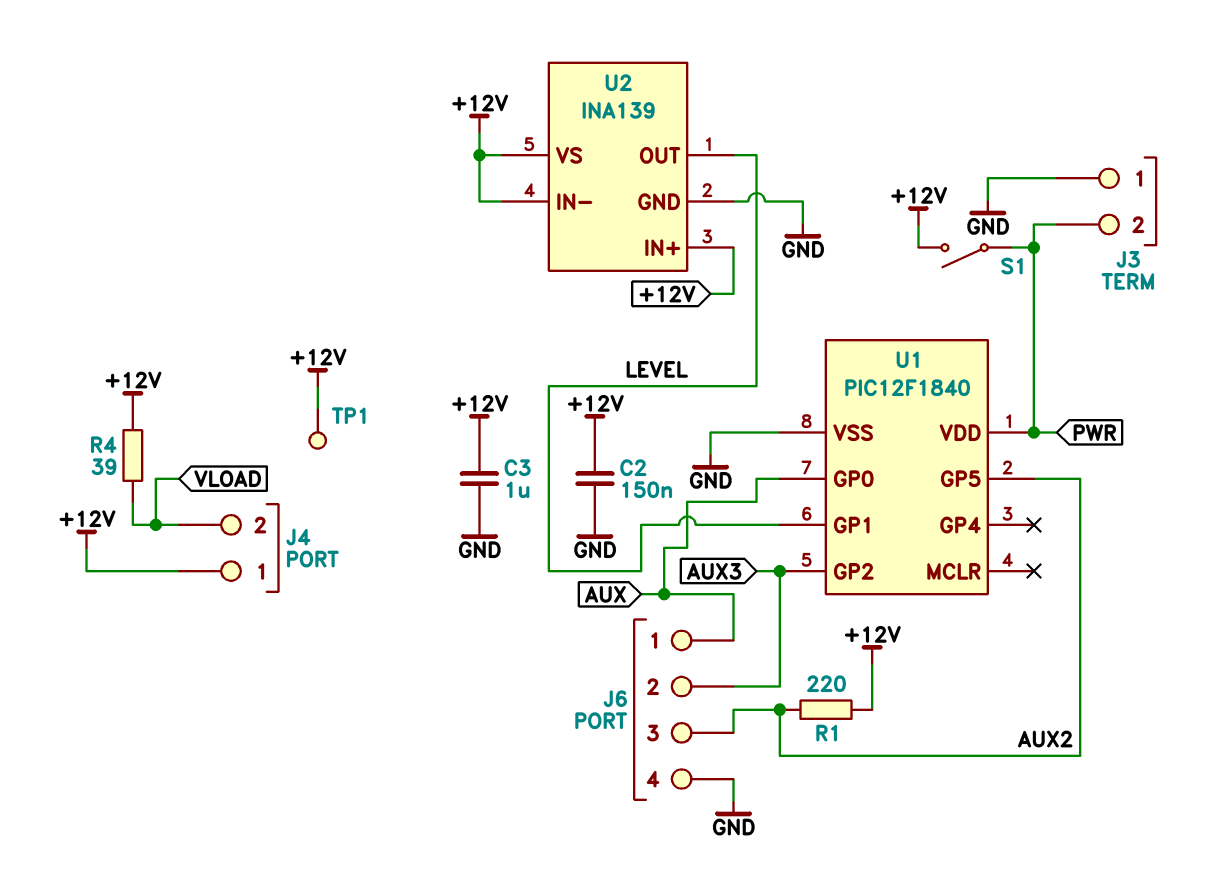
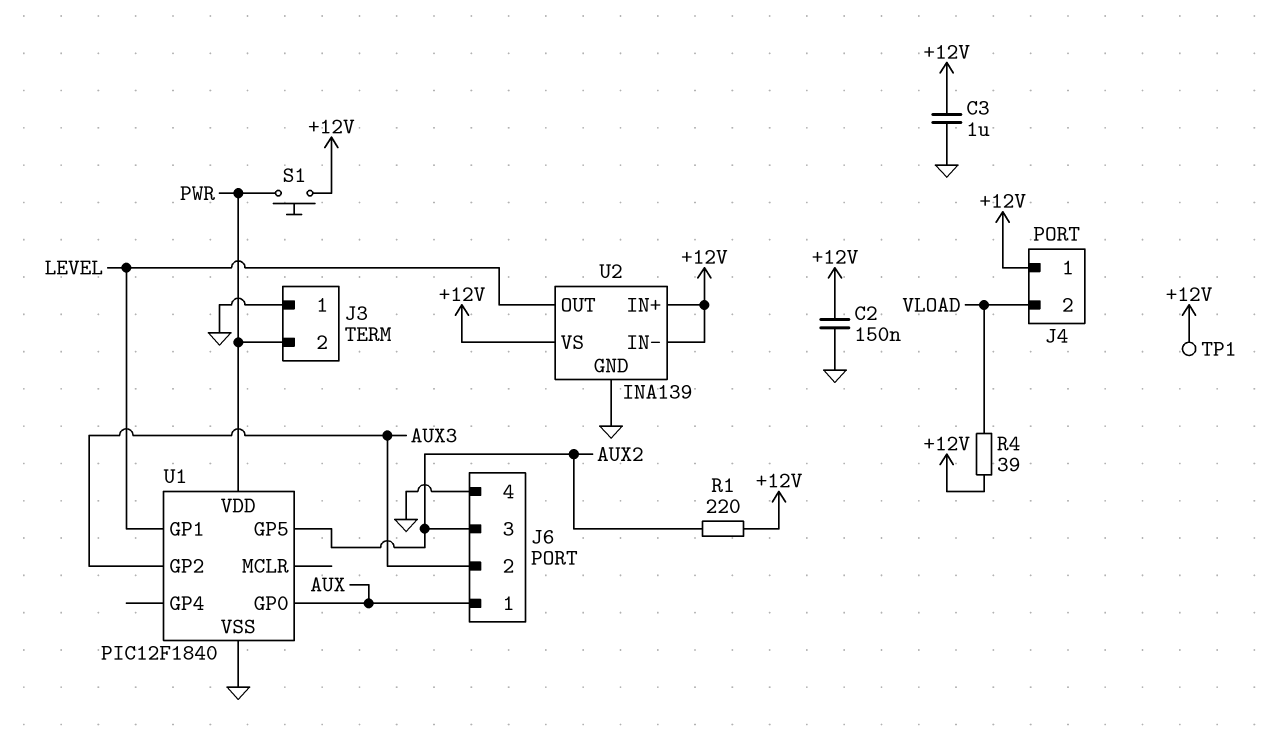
S1: switch (+12V, PWR) -> button (+12V, PWR)

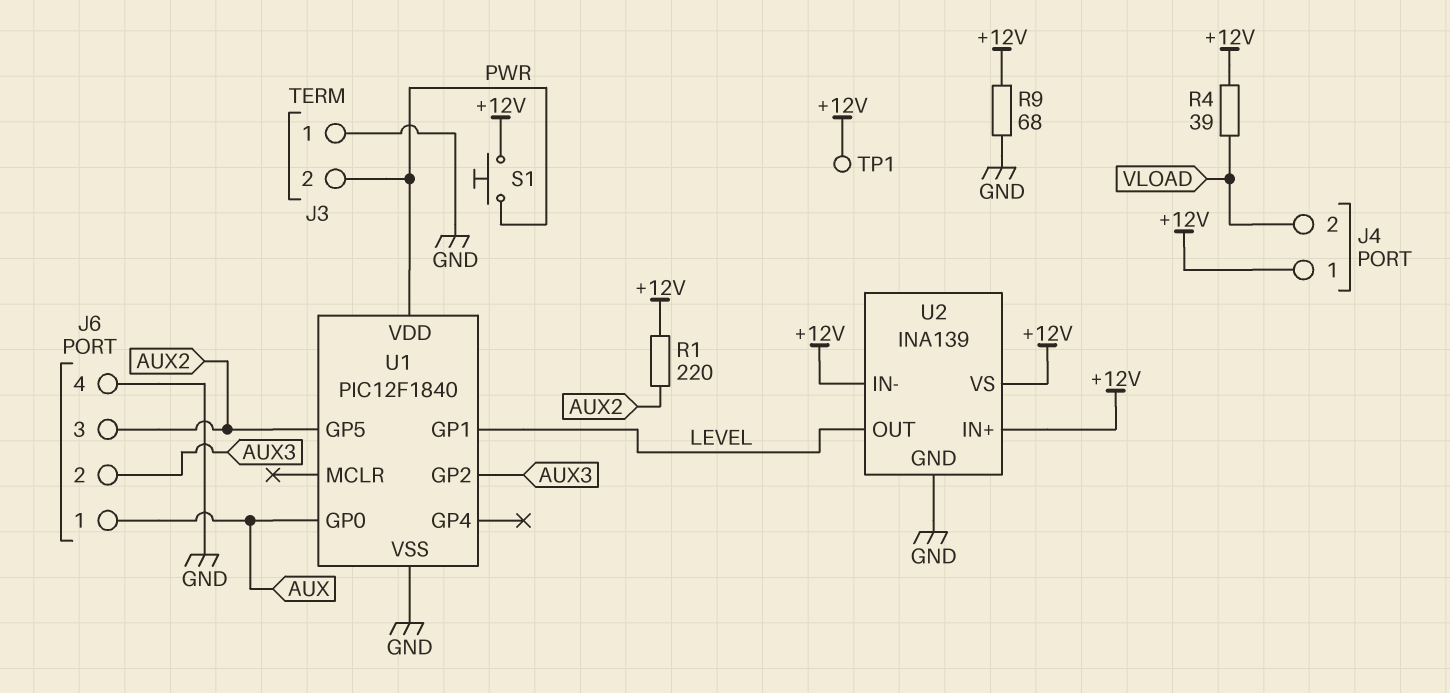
C2: 150nF (+12V, GND) -> none
C3: 1uF (+12V, GND) -> none
R9: none -> 68 (+12V, GND)

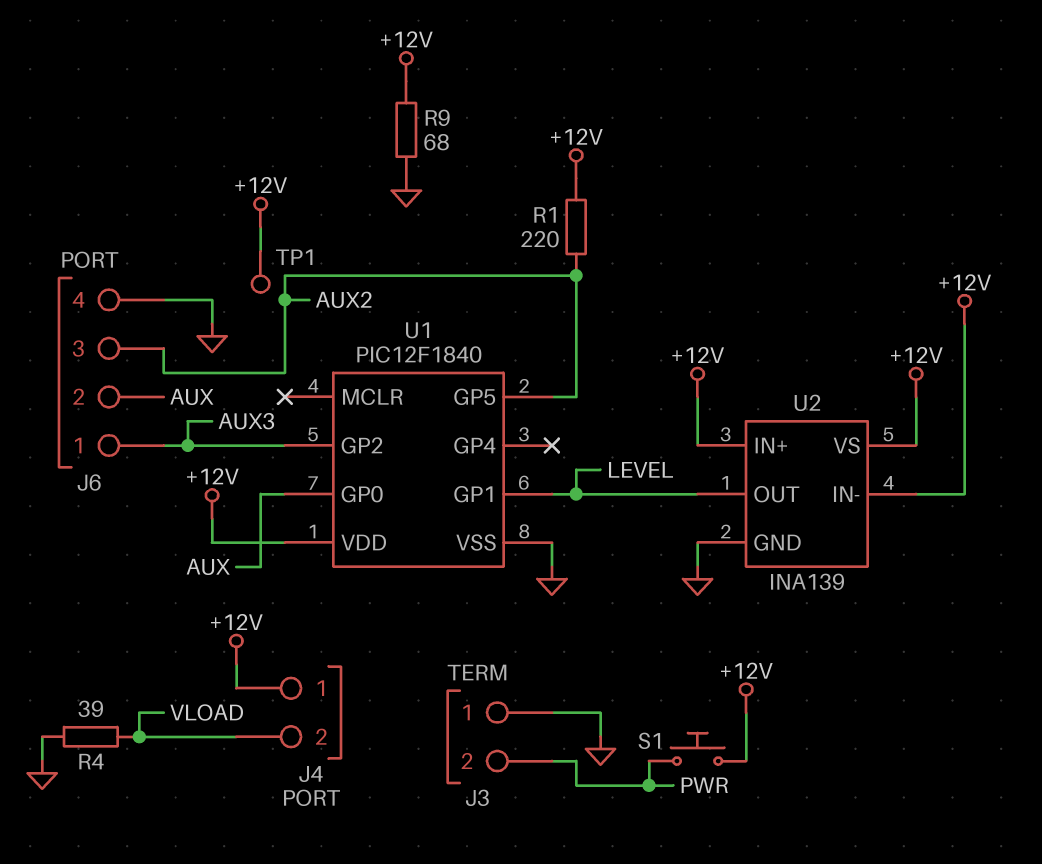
J6 pin 1: AUX -> AUX3
J6 pin 2: AUX3 -> AUX
R4: 39 (+12V, VLOAD) -> 39 (GND, VLOAD)
U1 pin VDD: PWR -> +12V

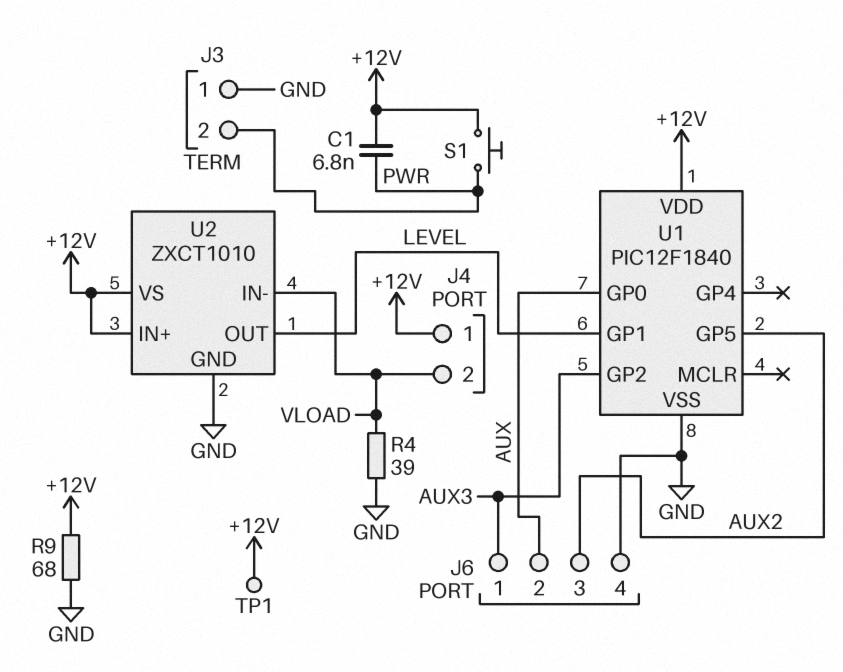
C1: none -> 6.8nF (+12V, PWR)
R1: 220 (+12V, AUX2) -> none
U2: INA139 -> ZXCT1010
U2 pin IN-: +12V -> VLOAD

